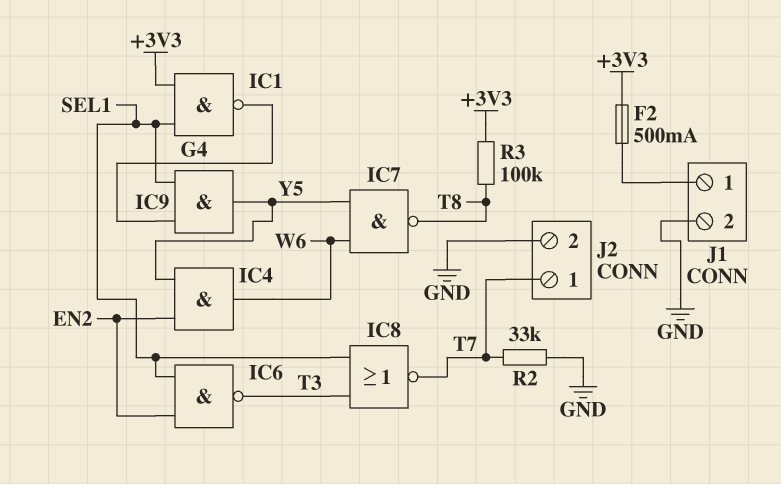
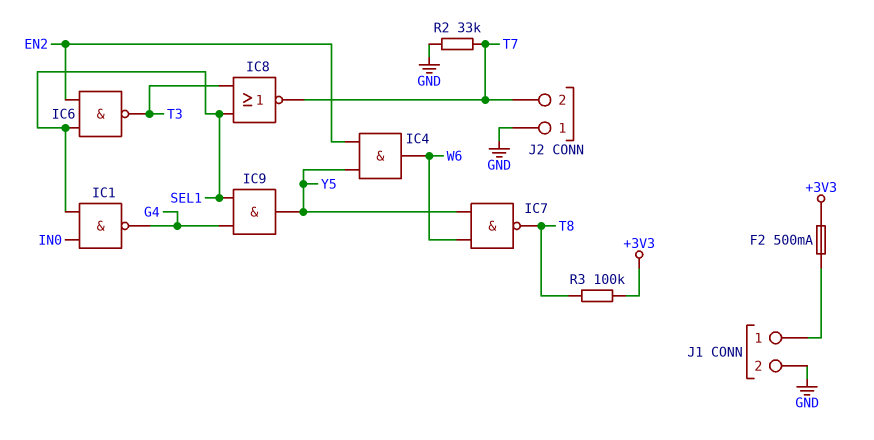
IC1: NAND (in +3V3, in SEL1, out G4) -> NAND (in IN0, in SEL1, out G4)
J2 pin 1: T7 -> GND
J2 pin 2: GND -> T7

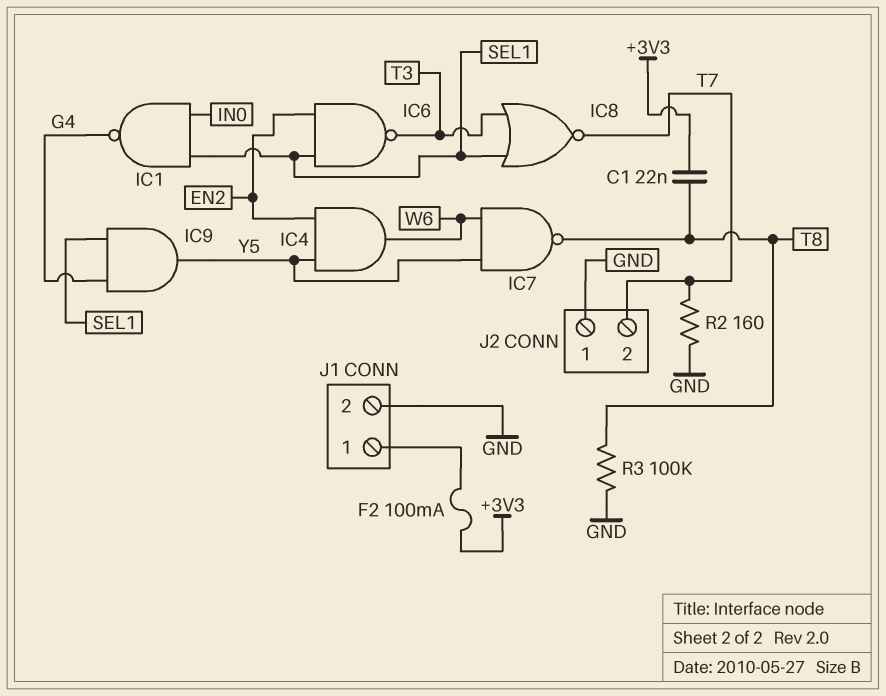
C1: none -> 22nF (+3V3, T8)
F2: 500mA (+3V3, J1/1) -> 100mA (+3V3, J1/1)
R2: 33k (GND, T7) -> 160 (GND, T7)
R3: 100k (+3V3, T8) -> 100k (GND, T8)

